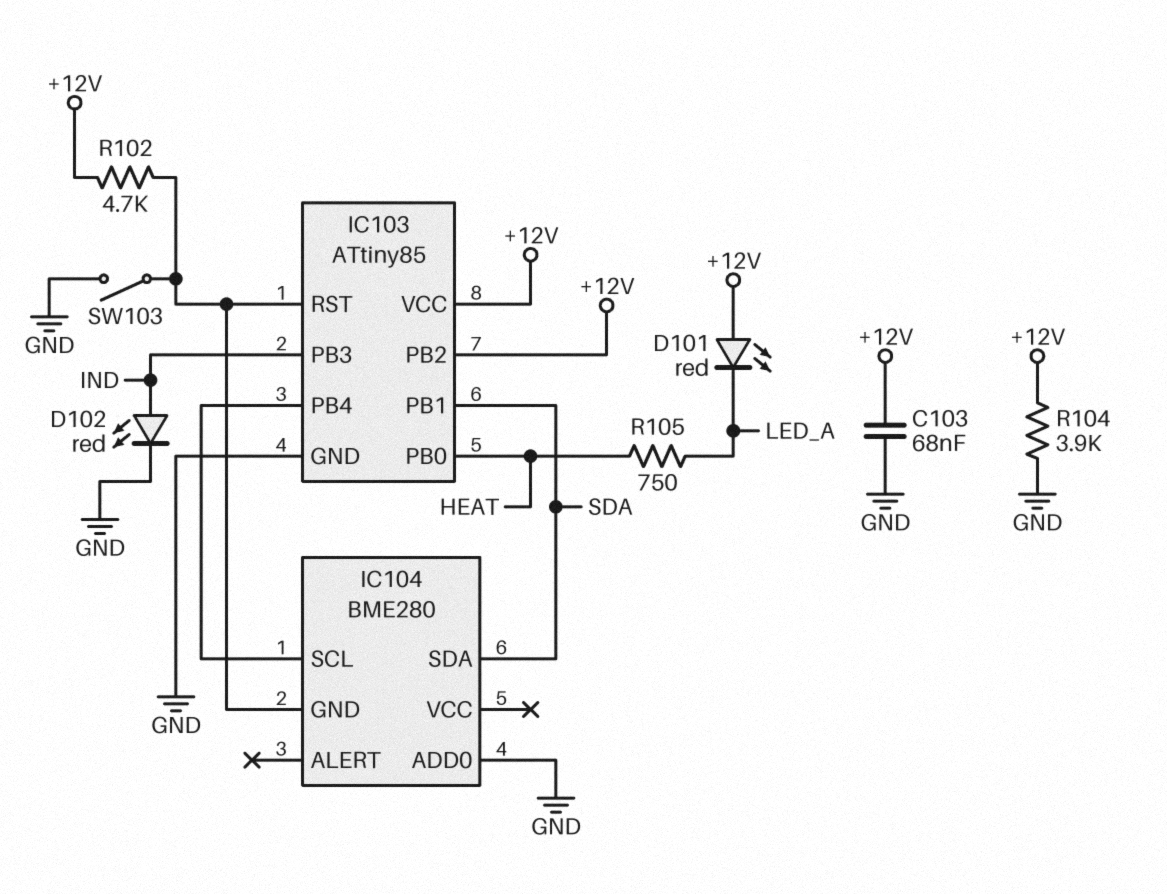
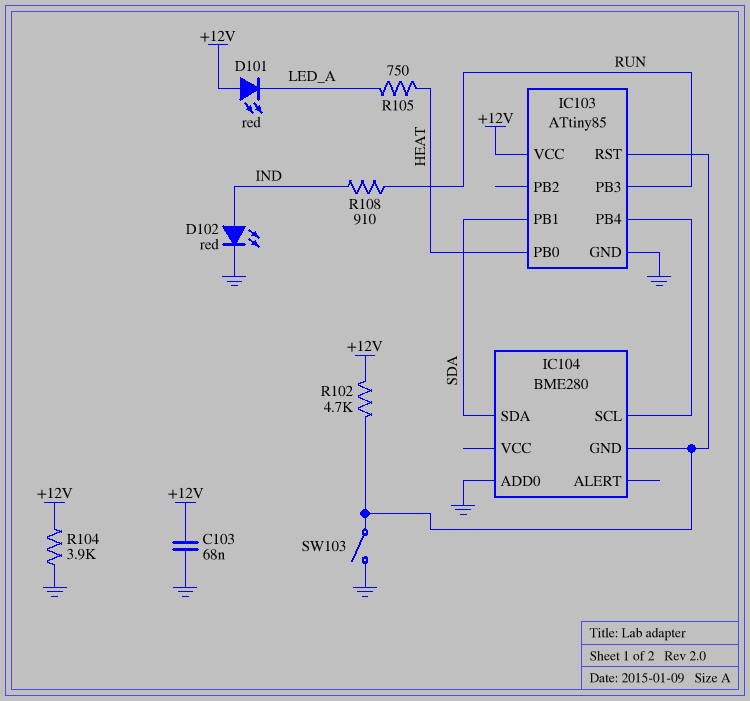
IC103 pin PB2: +12V -> none
IC103 pin PB3: IND -> RUN
R108: none -> 910 (IND, RUN)

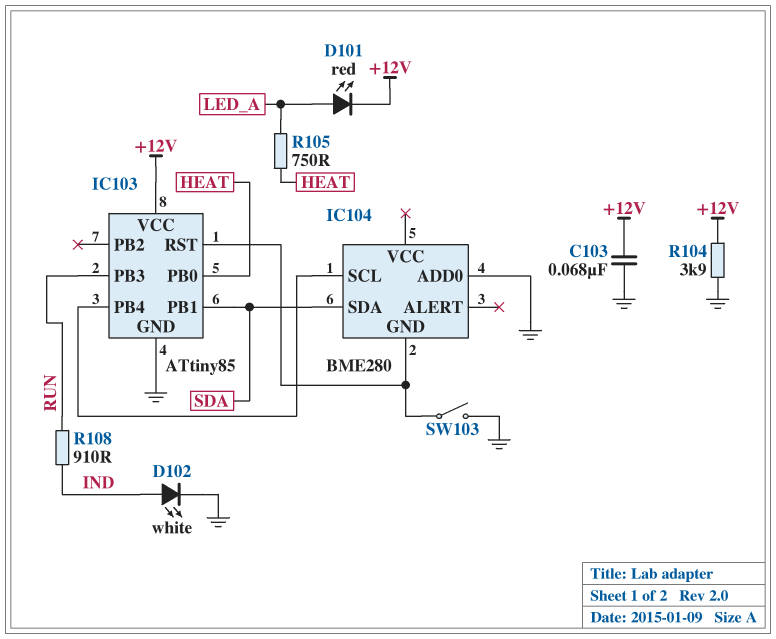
D101: LED red (A +12V, K LED_A) -> LED red (A LED_A, K +12V)
D102: LED red (A IND, K GND) -> LED white (A IND, K GND)
R102: 4.7k (+12V, IC103/RST) -> none

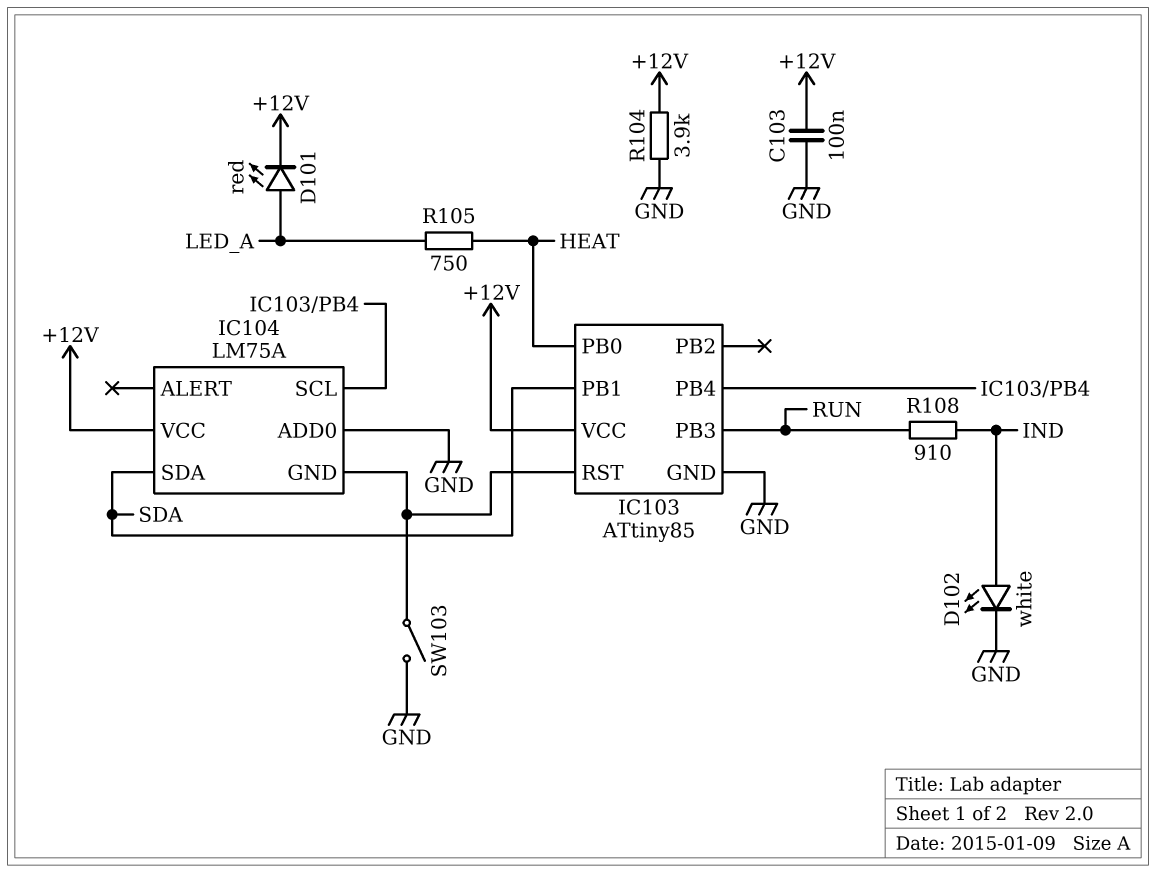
C103: 68nF (+12V, GND) -> 100nF (+12V, GND)
IC104: BME280 -> LM75A
IC104 pin VCC: none -> +12V

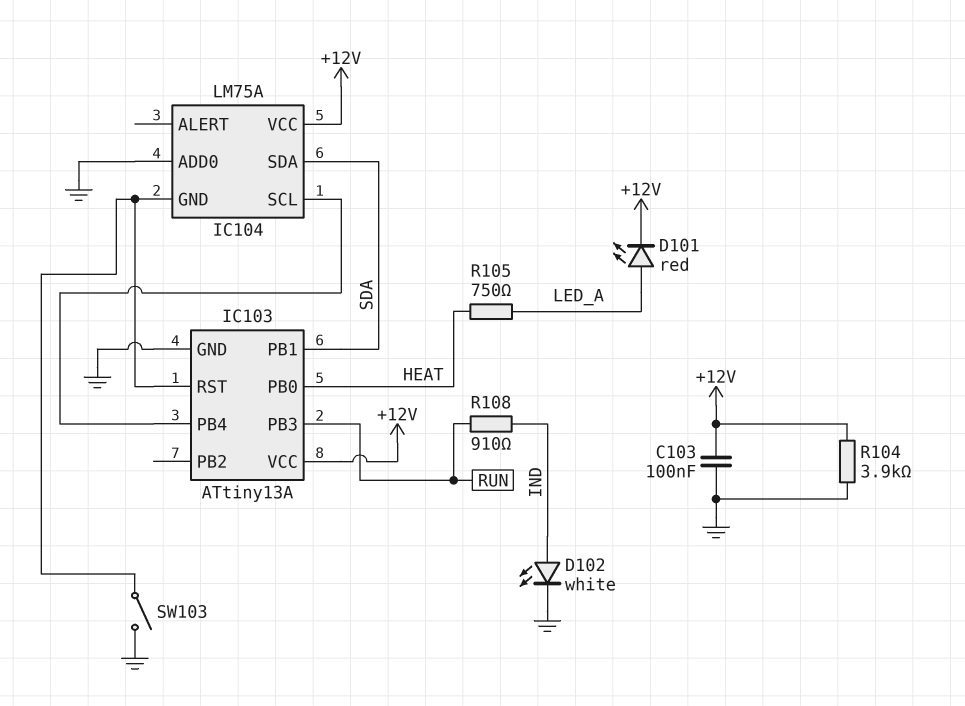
IC103: ATtiny85 -> ATtiny13A

